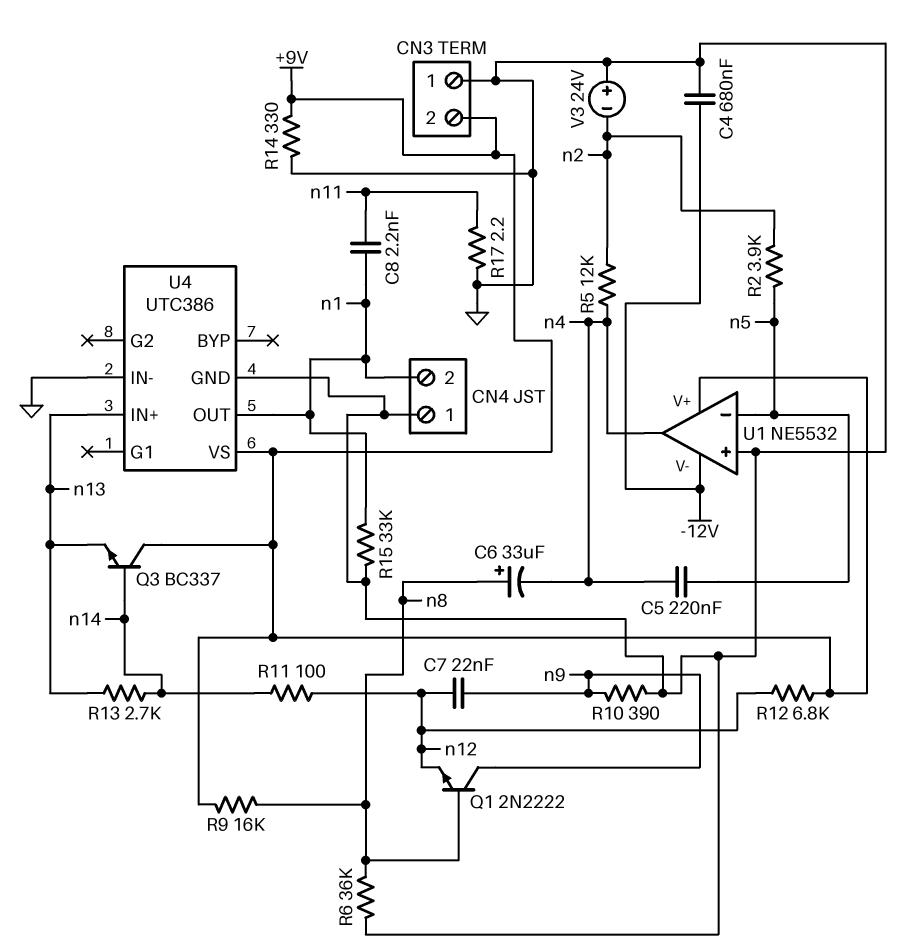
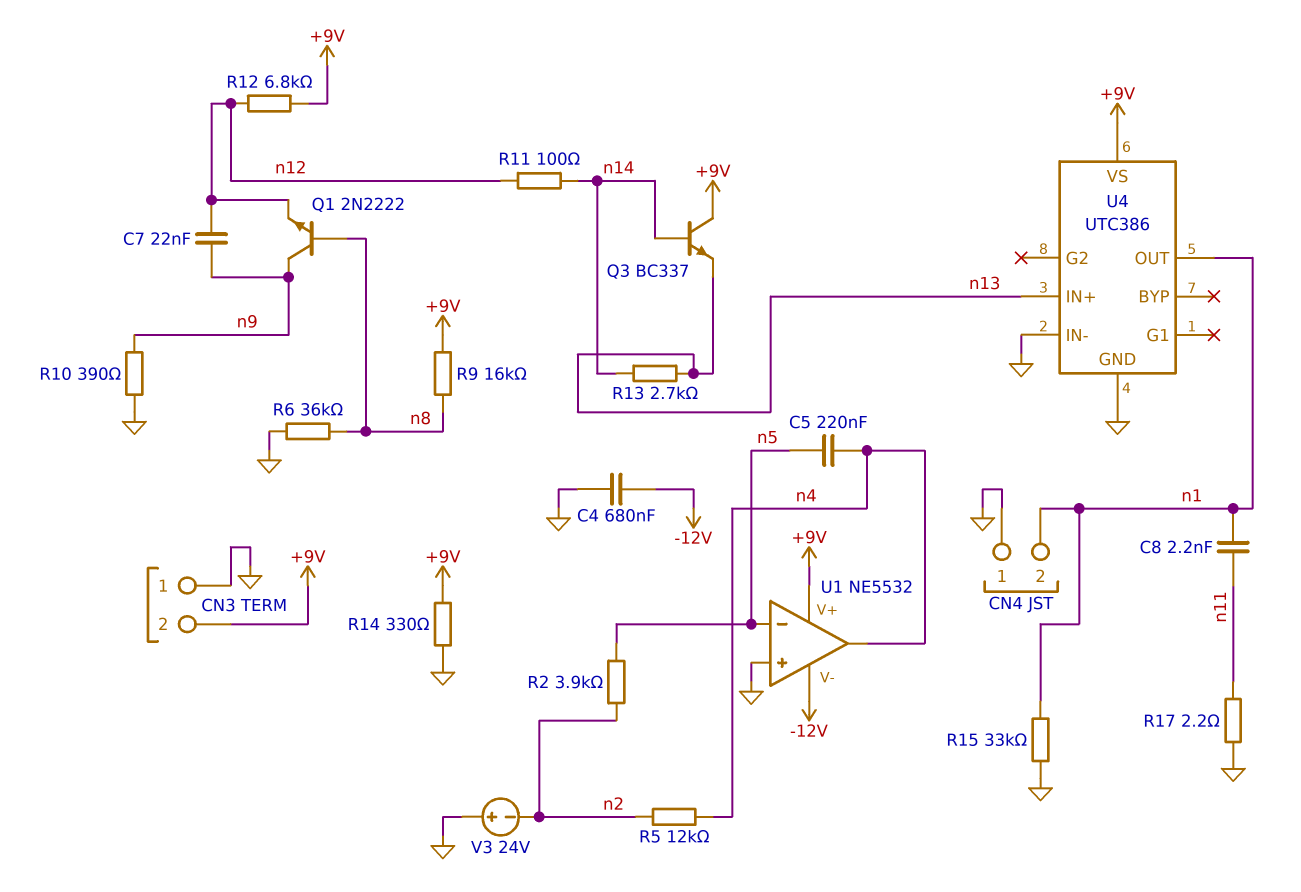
C6: 33uF (plus n8, minus n4) -> none

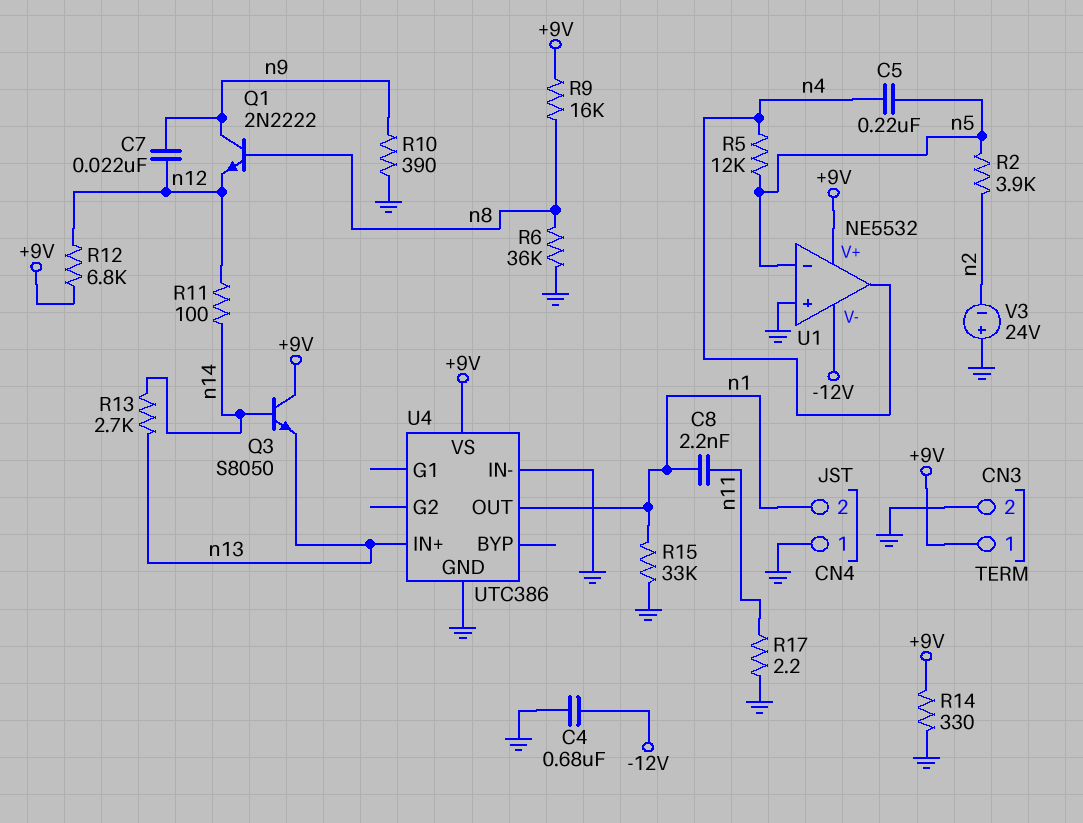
CN3 pin 1: GND -> +9V
CN3 pin 2: +9V -> GND
Q3: NPN BC337 (B n14, C +9V, E n13) -> NPN S8050 (B n14, C +9V, E n13)
R5: 12k (n2, n4) -> 12k (n4, n5)

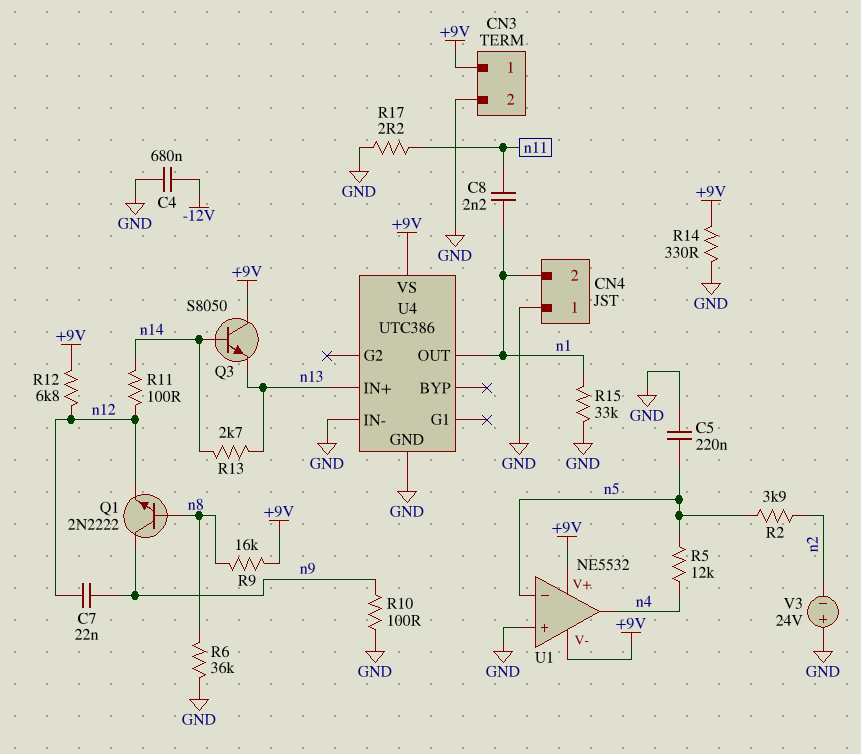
C5: 220nF (n4, n5) -> 220nF (GND, n5)
R10: 390 (GND, n9) -> 100 (GND, n9)
U1 pin V-: -12V -> +9V

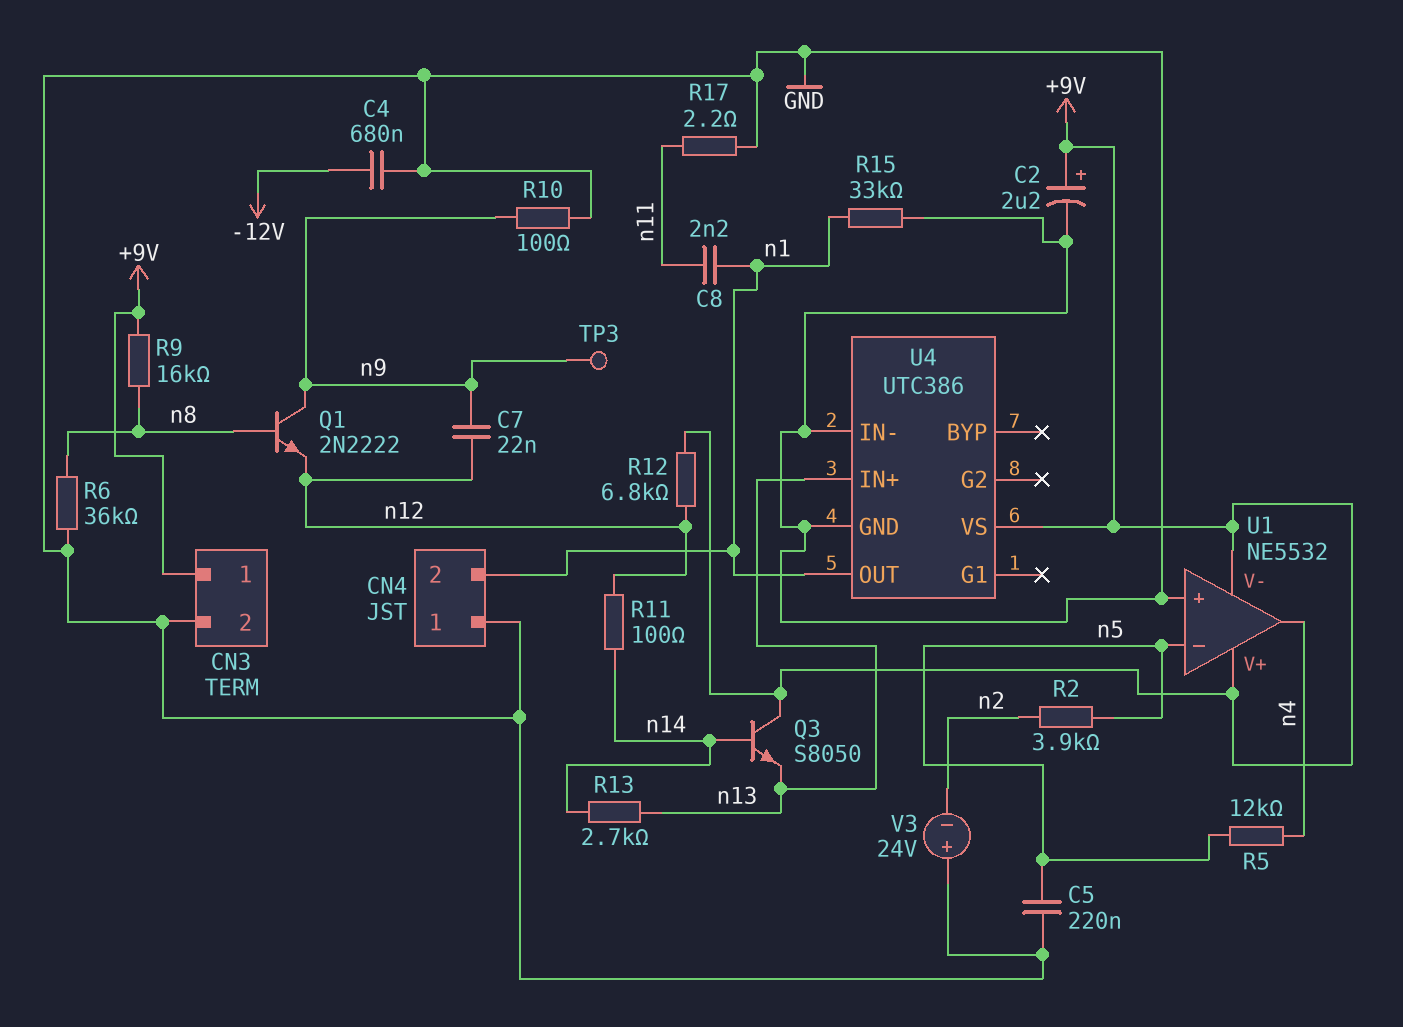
C2: none -> 2.2uF (plus +9V, minus GND)
R14: 330 (+9V, GND) -> none
TP3: none -> test point (n9)

